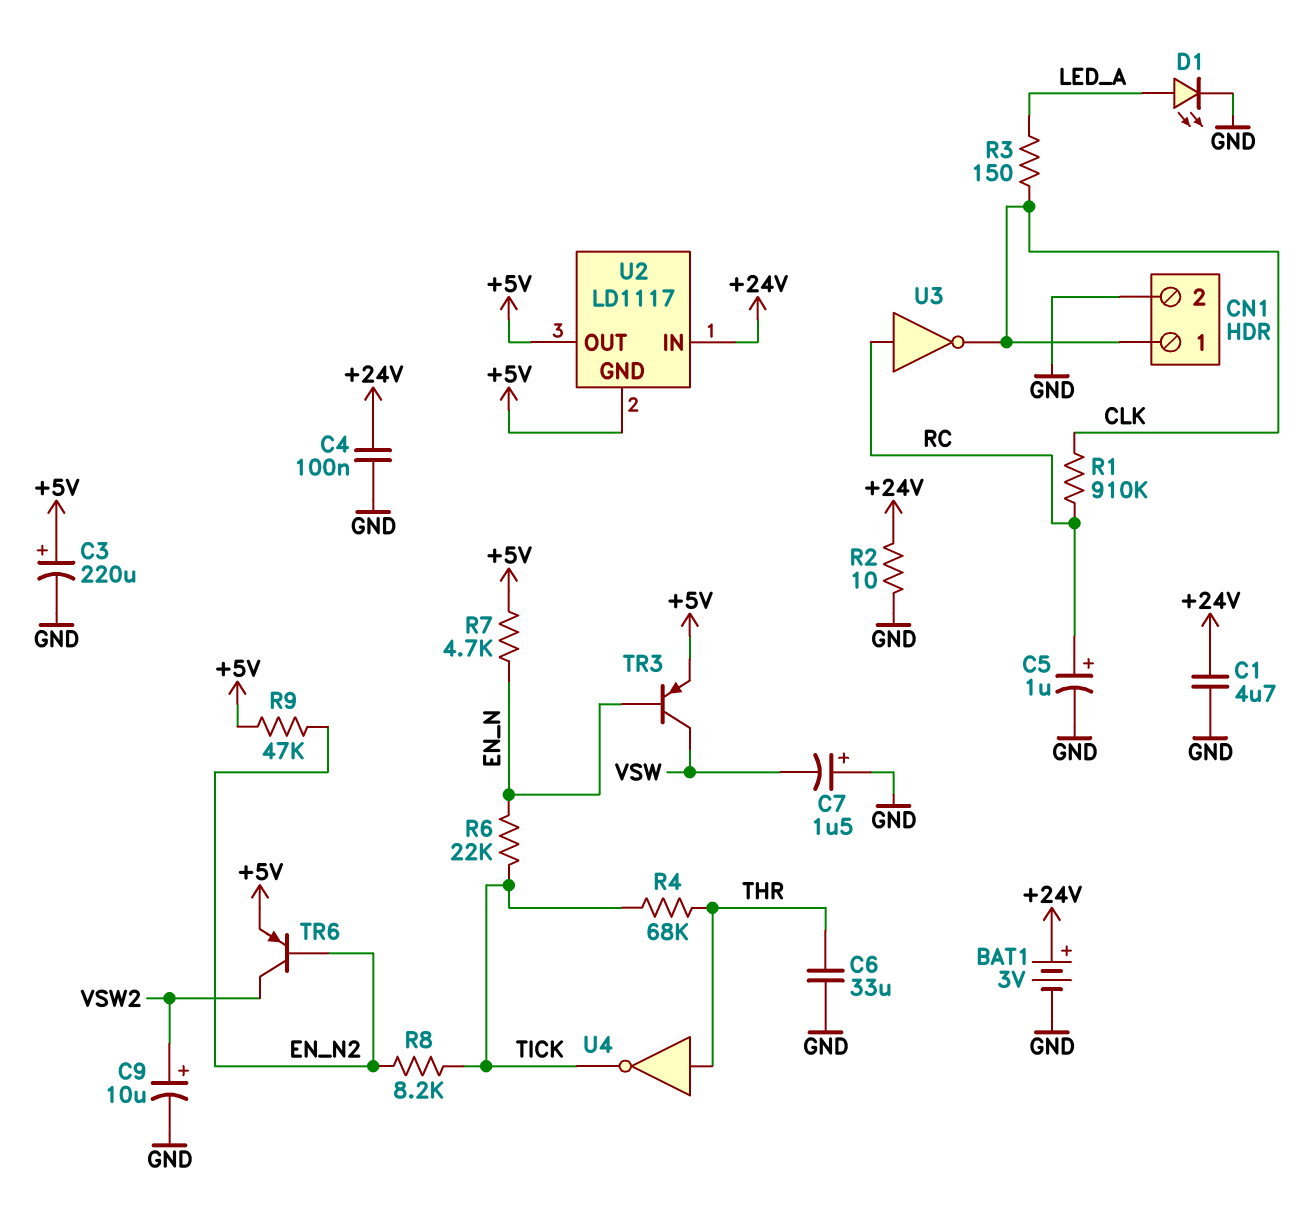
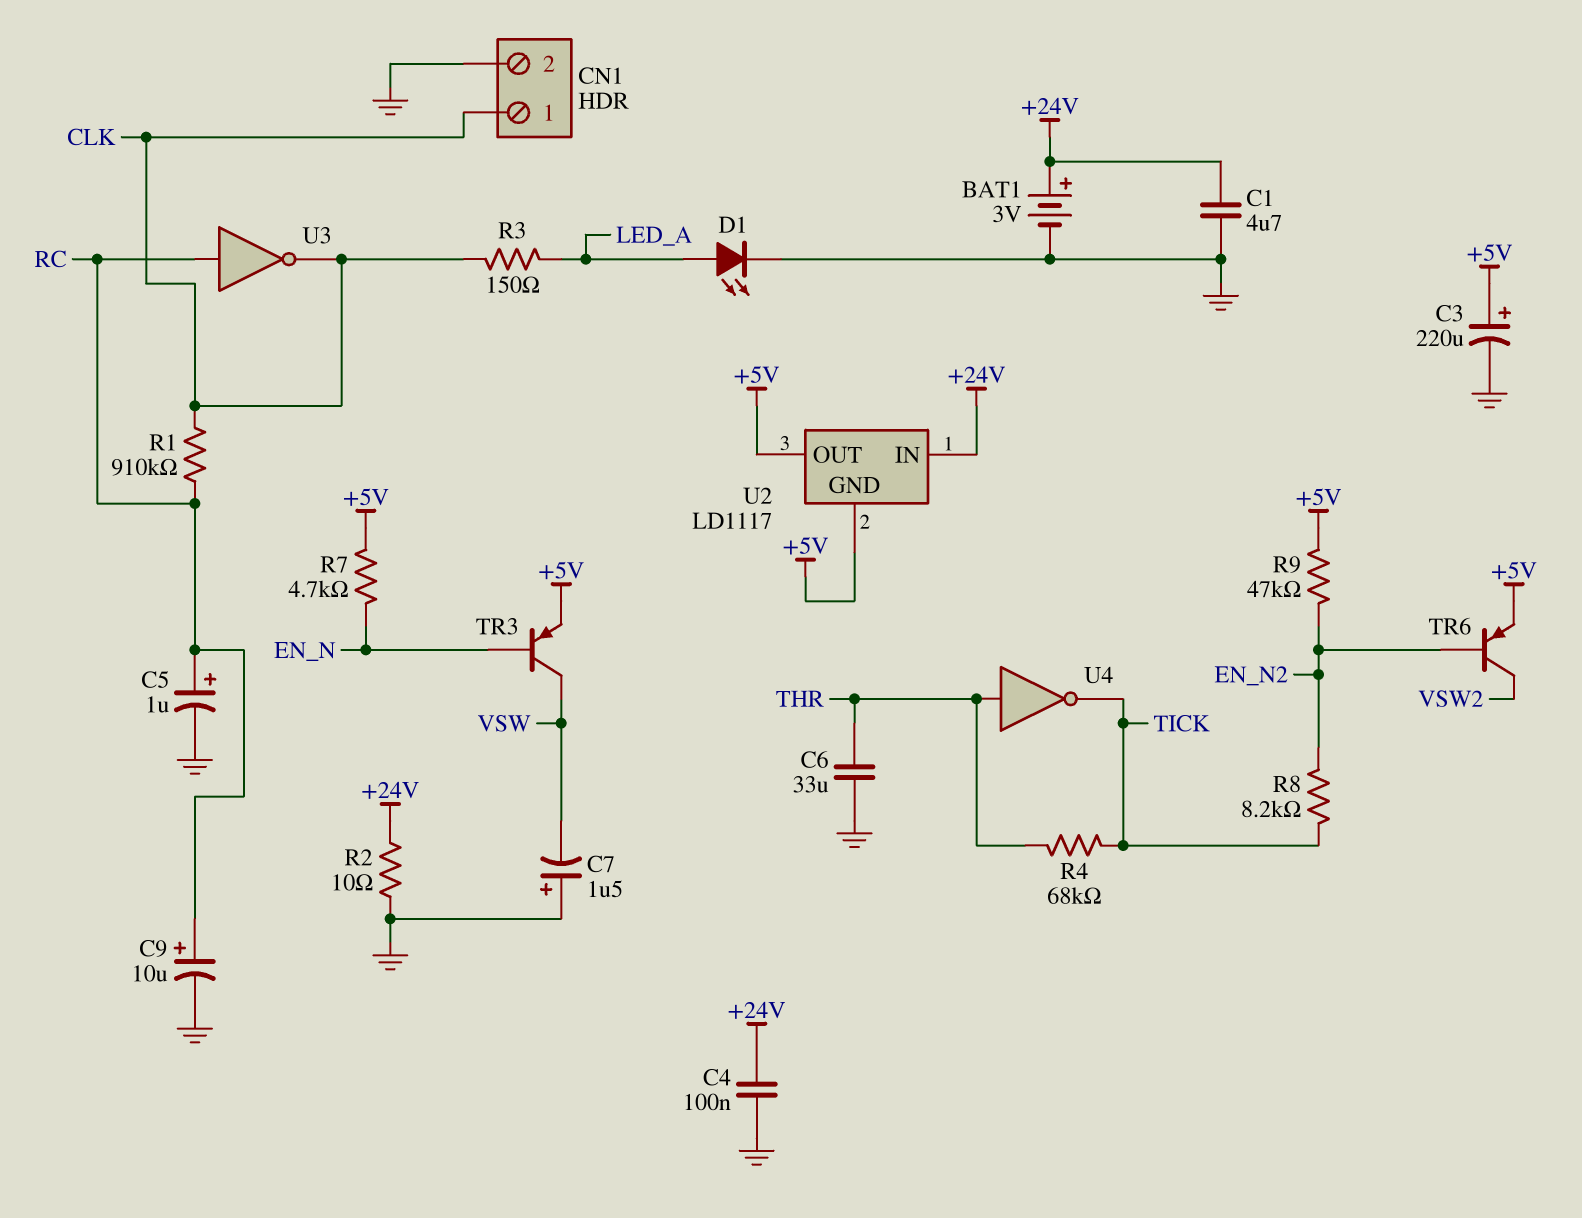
C9: 10uF (plus VSW2, minus GND) -> 10uF (plus RC, minus GND)
R6: 22k (EN_N, TICK) -> none

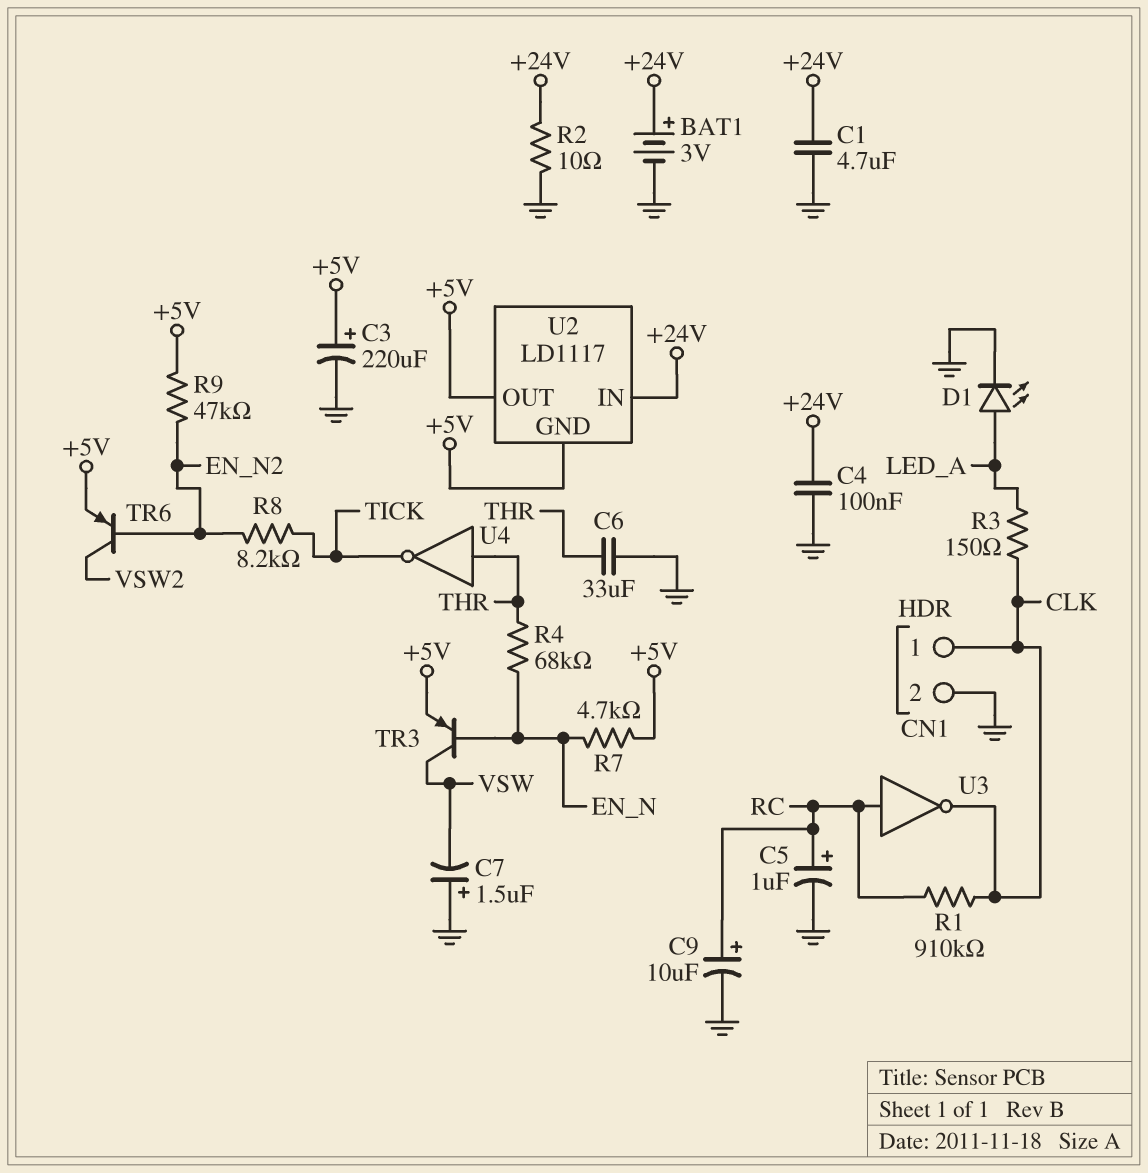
R4: 68k (THR, TICK) -> 68k (EN_N, THR)

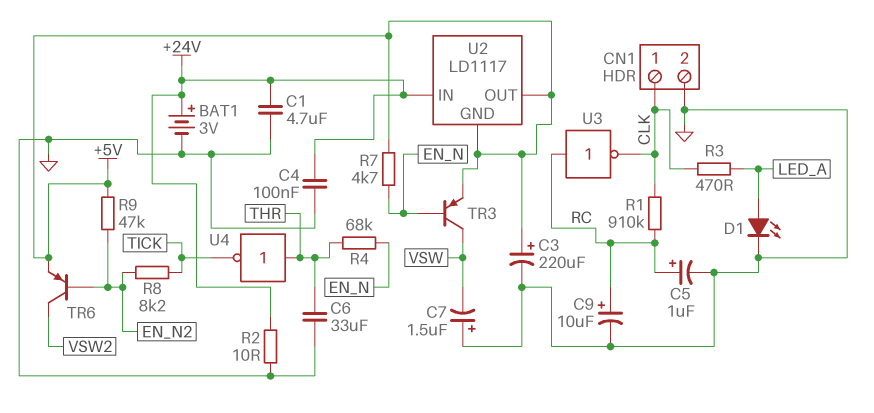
R3: 150 (CLK, LED_A) -> 470 (CLK, LED_A)

